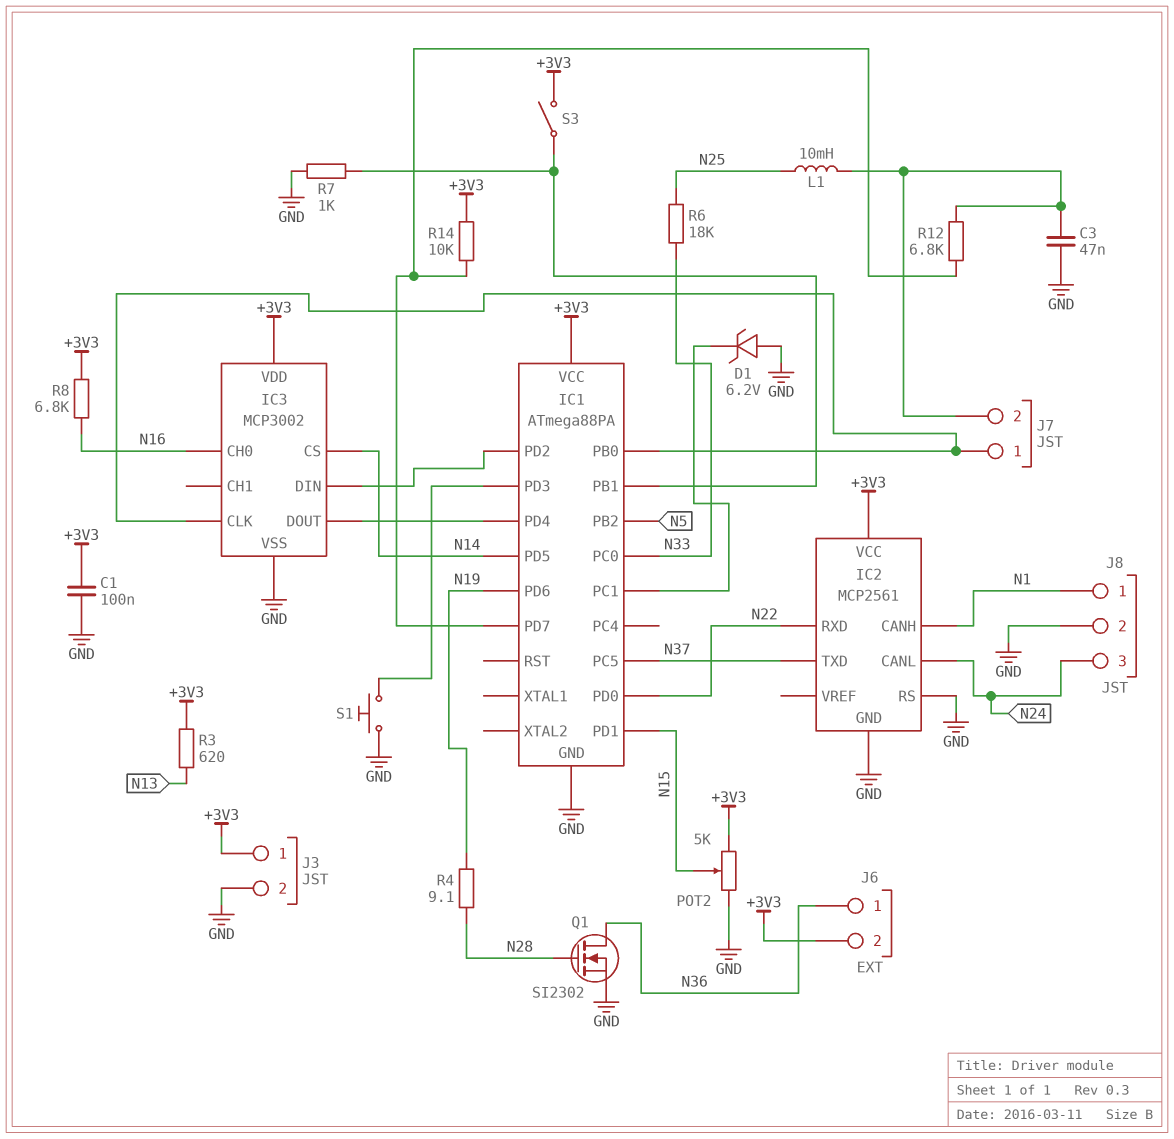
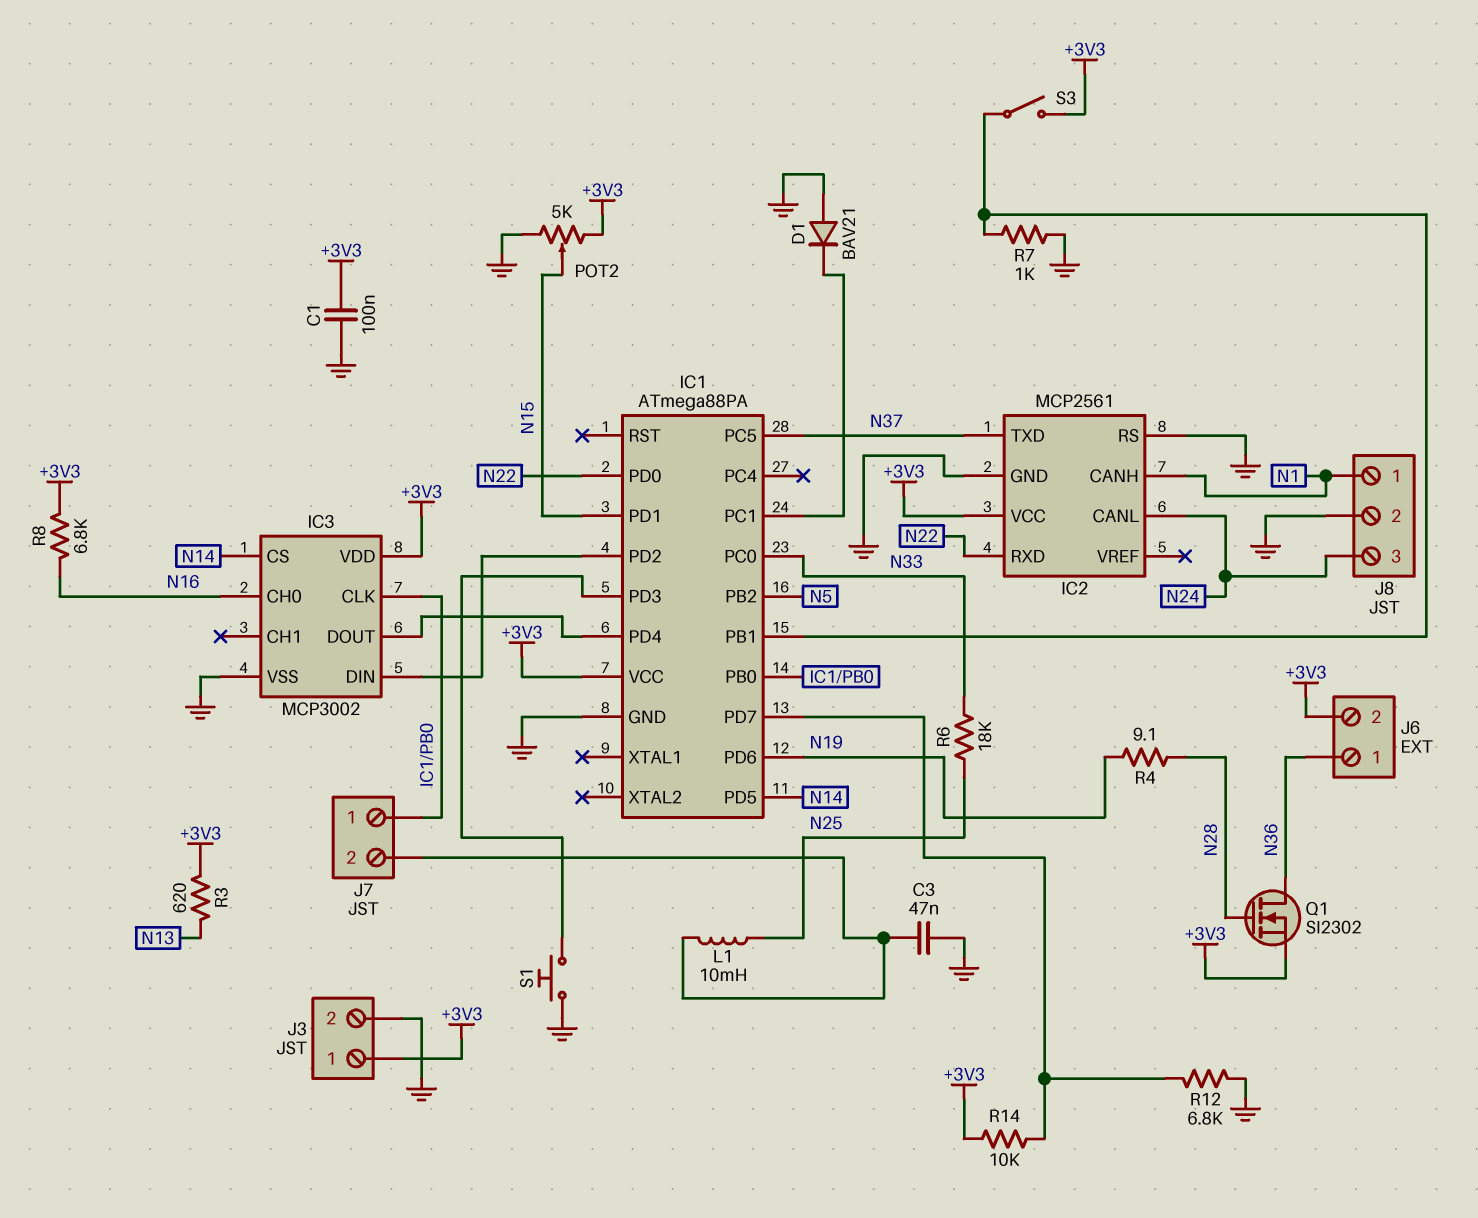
D1: zener 6.2V (A GND, K IC1/PC1) -> diode BAV21 (A GND, K IC1/PC1)
Q1: NMOS SI2302 (G N28, D N36, S GND) -> NMOS SI2302 (G N28, D N36, S +3V3)
R12: 6.8k (IC1/PD7, J7/2) -> 6.8k (GND, IC1/PD7)

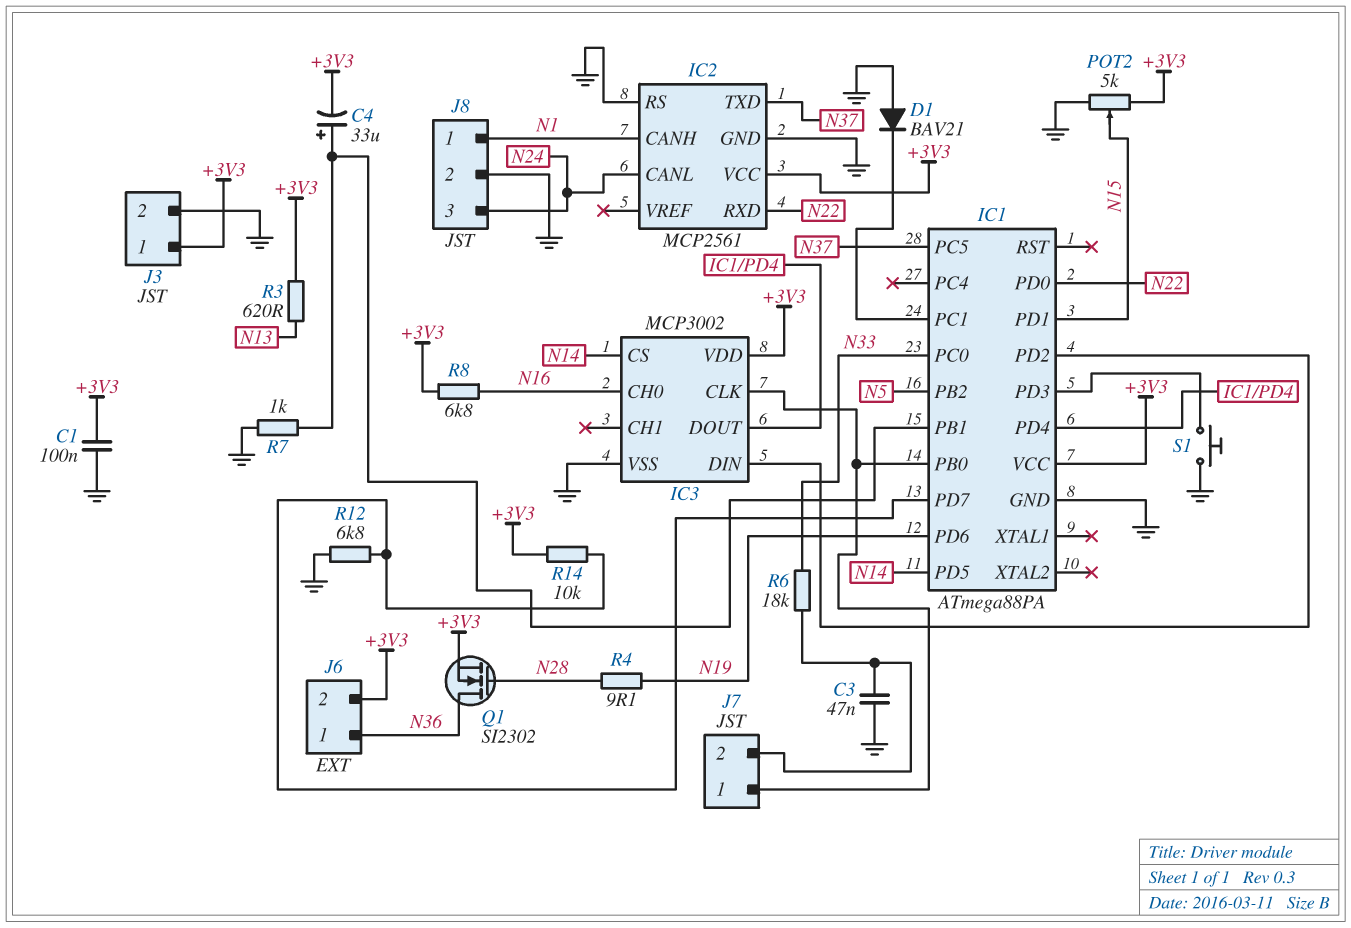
C4: none -> 33uF (plus IC1/PB1, minus +3V3)
L1: 10mH (J7/2, N25) -> none
R6: 18k (N25, N33) -> 18k (J7/2, N33)
S3: switch (+3V3, IC1/PB1) -> none

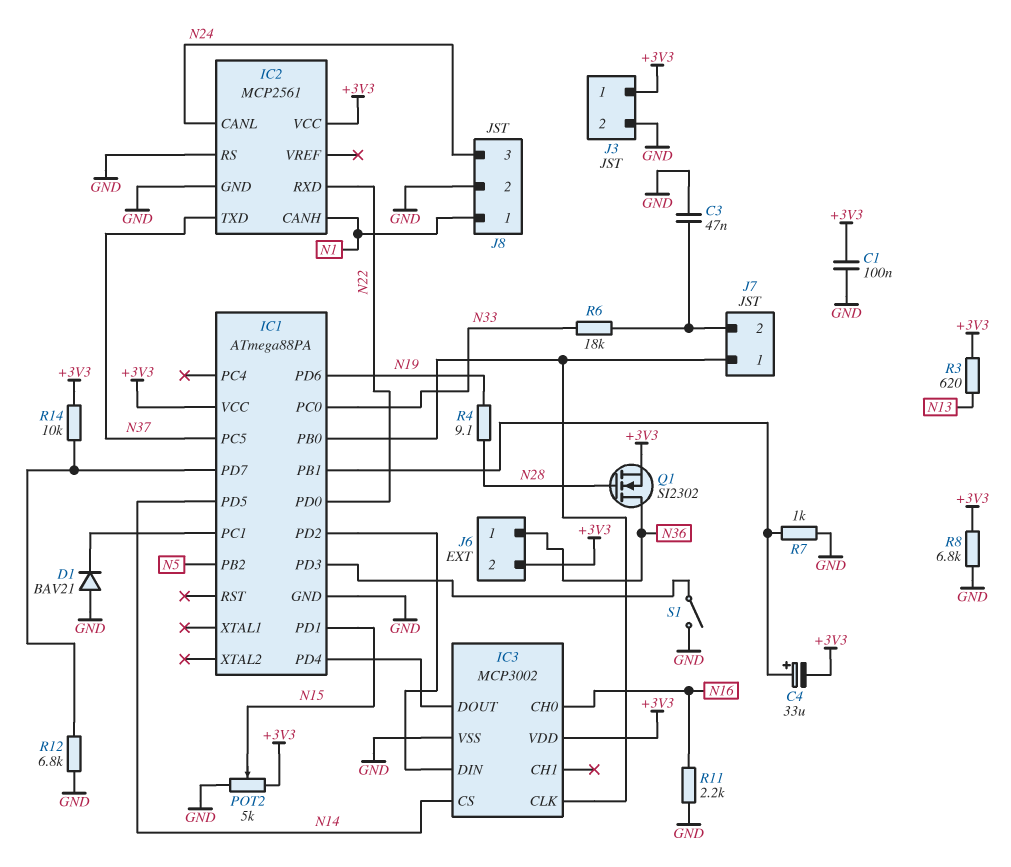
R8: 6.8k (+3V3, N16) -> 6.8k (+3V3, GND)
R11: none -> 2.2k (GND, N16)
S1: button (GND, IC1/PD3) -> switch (GND, IC1/PD3)

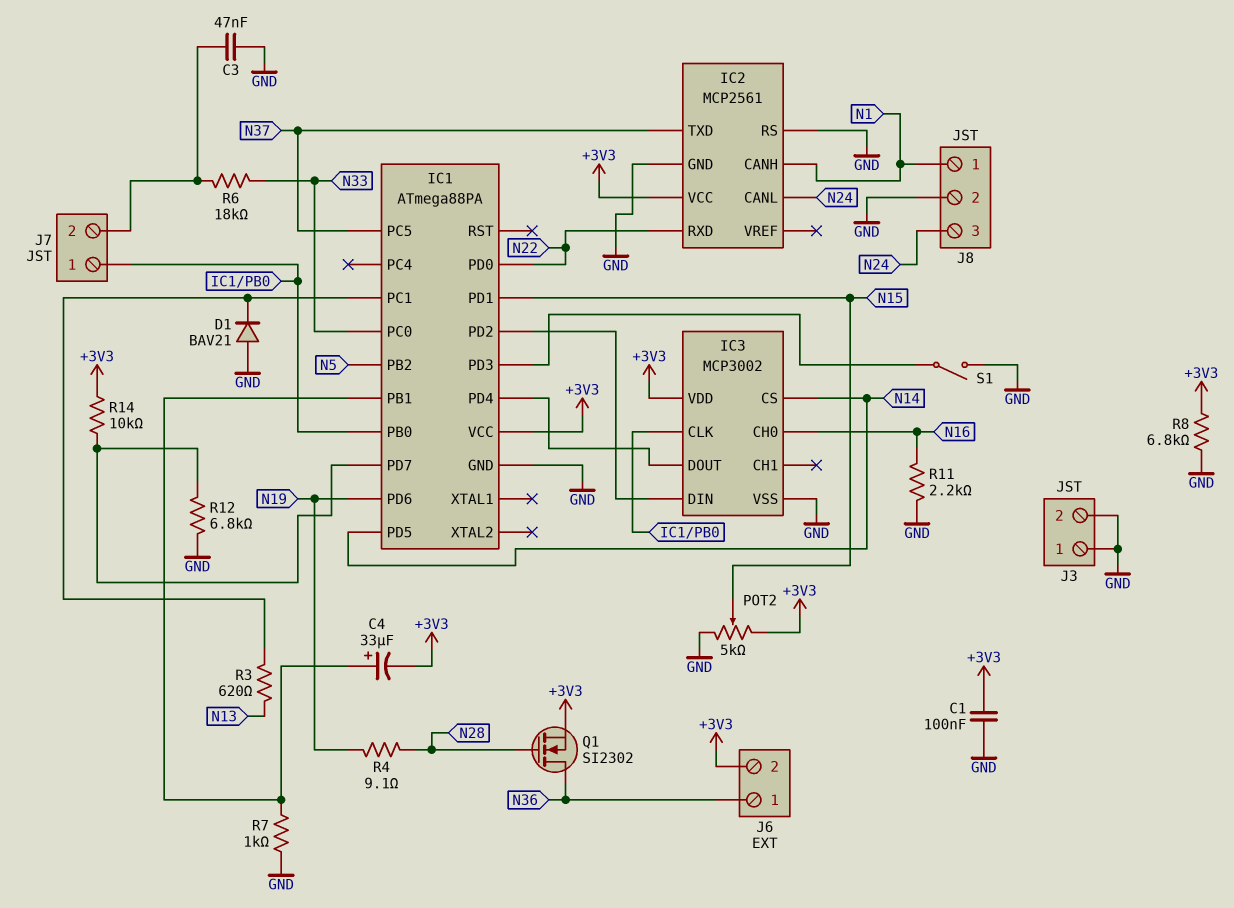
J3 pin 1: +3V3 -> GND
R3: 620 (+3V3, N13) -> 620 (IC1/PC1, N13)

